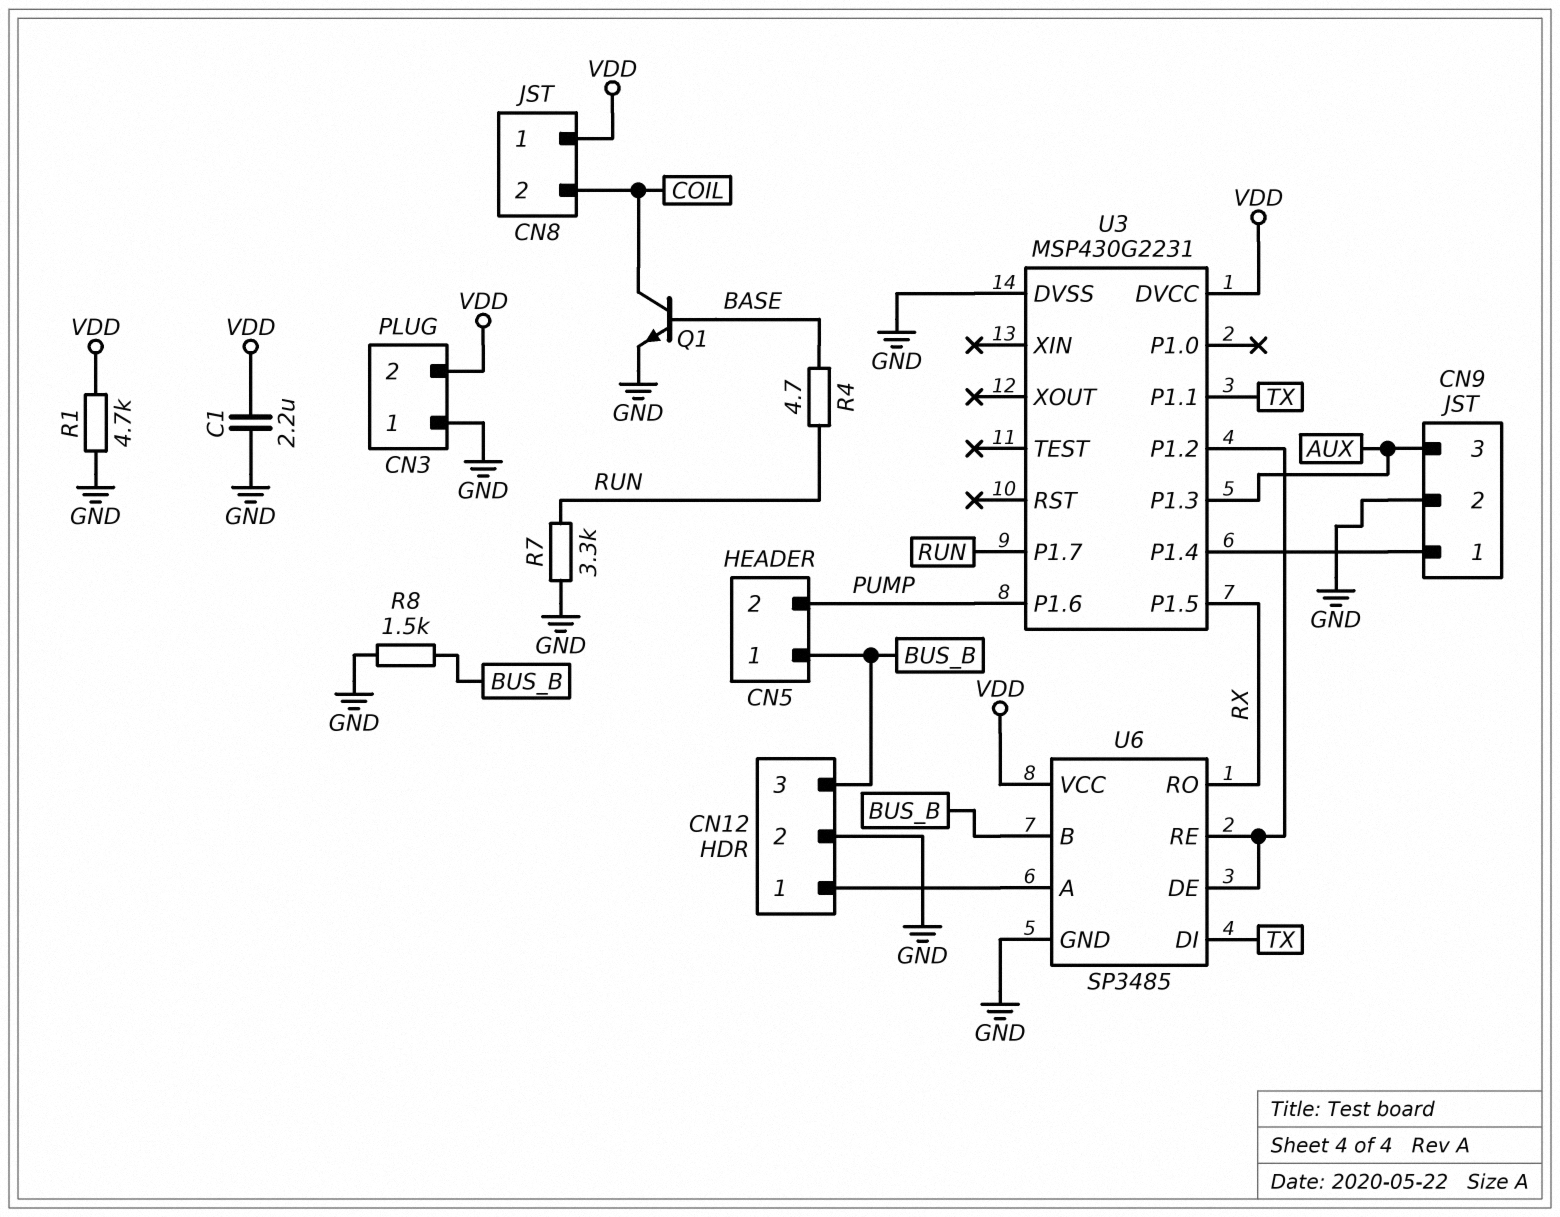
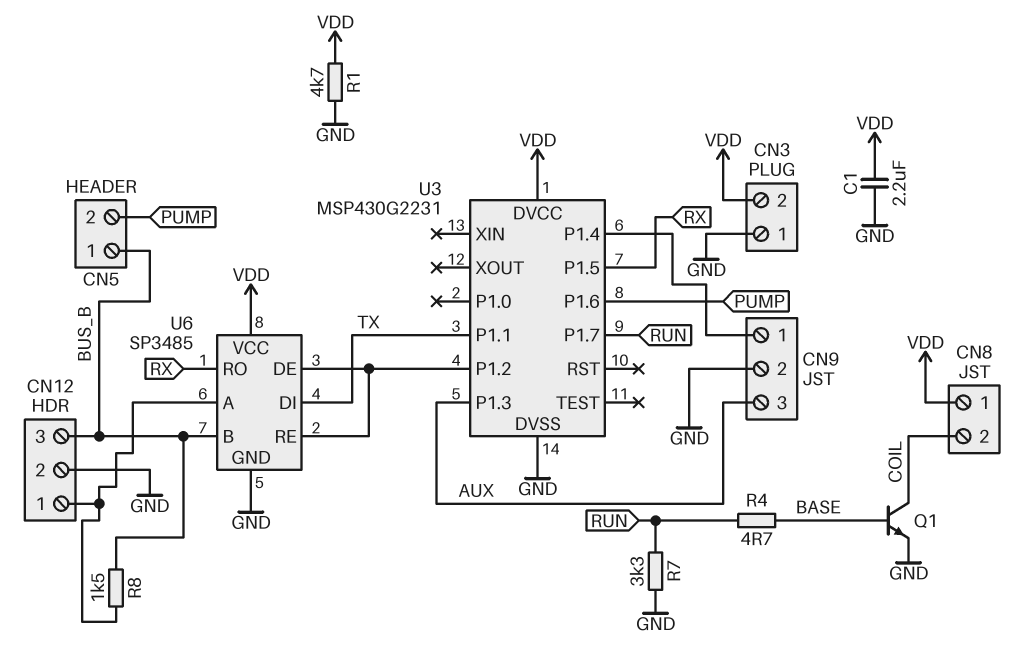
R8: 1.5k (BUS_B, GND) -> 1.5k (BUS_B, CN12/1)

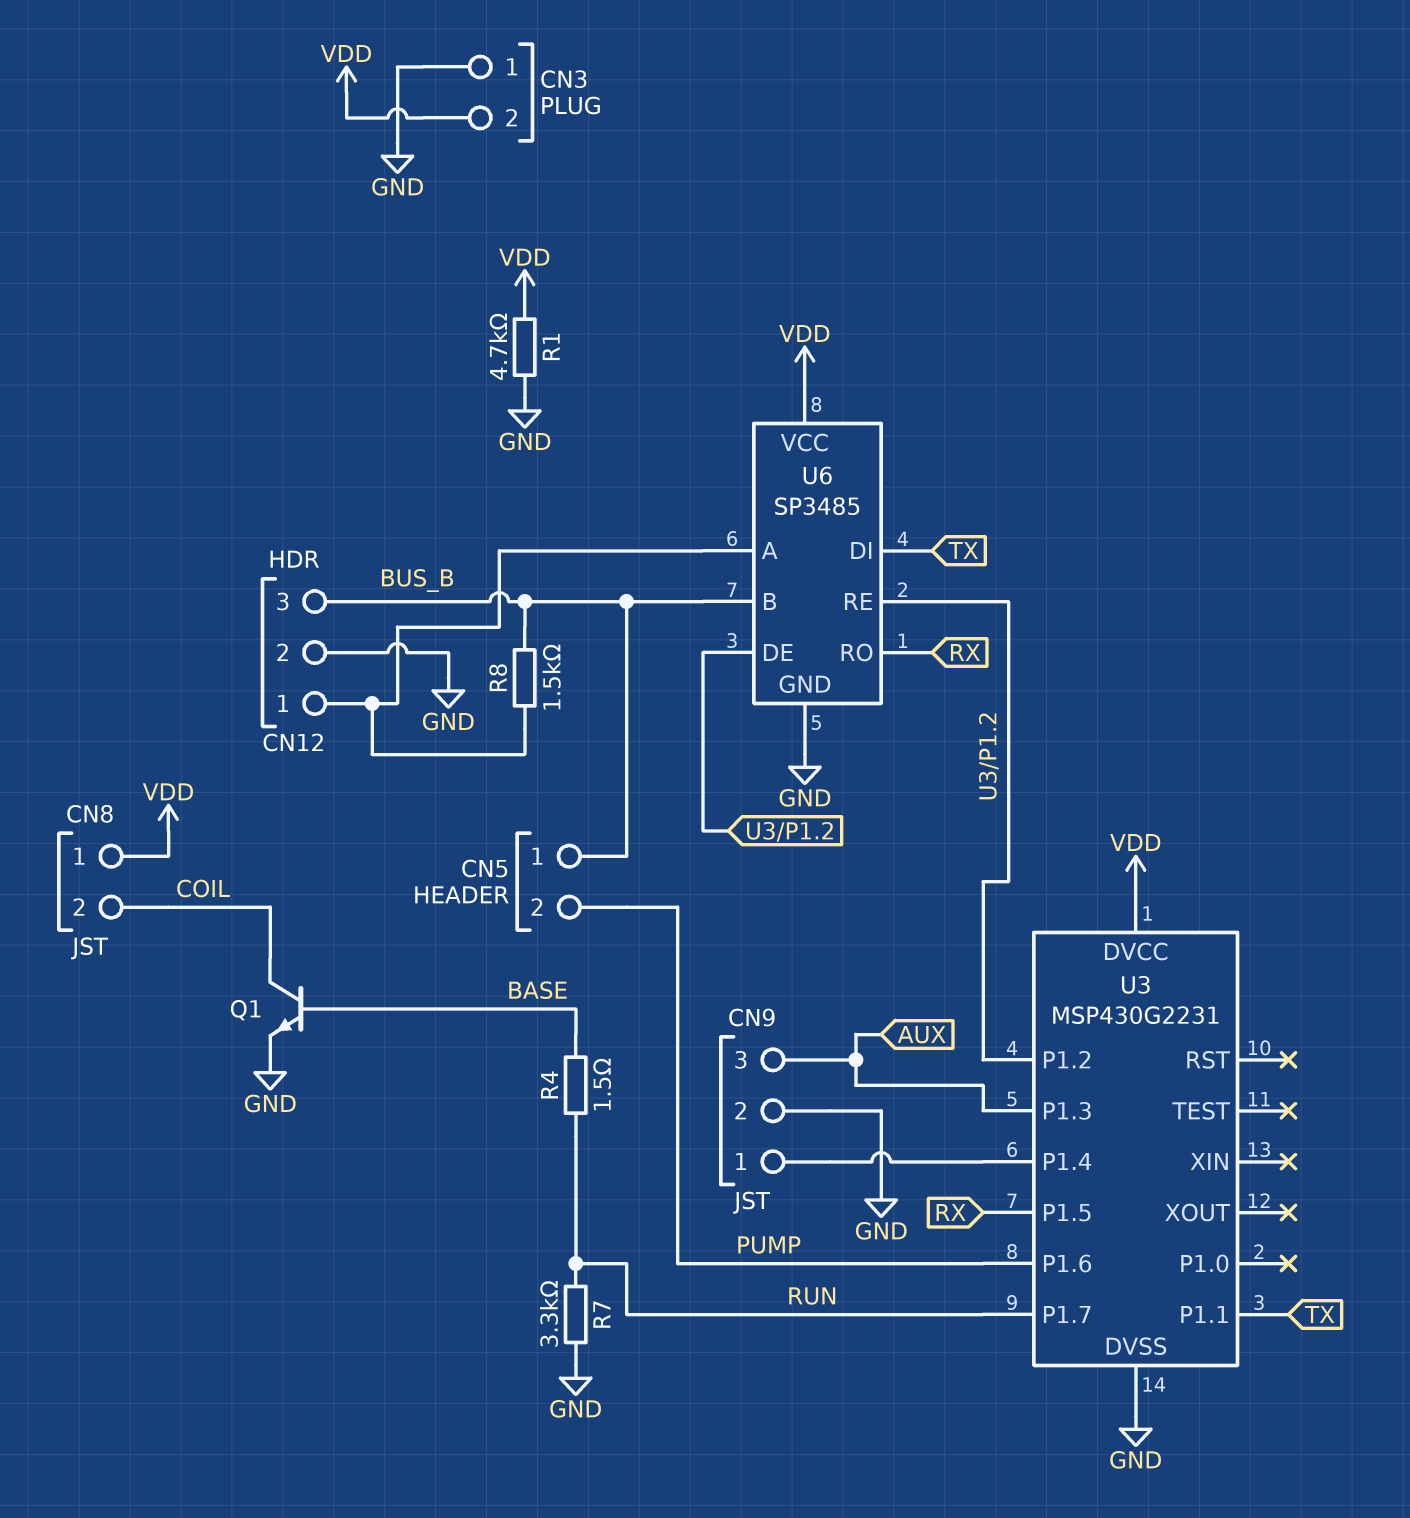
C1: 2.2uF (GND, VDD) -> none
R4: 4.7 (BASE, RUN) -> 1.5 (BASE, RUN)

